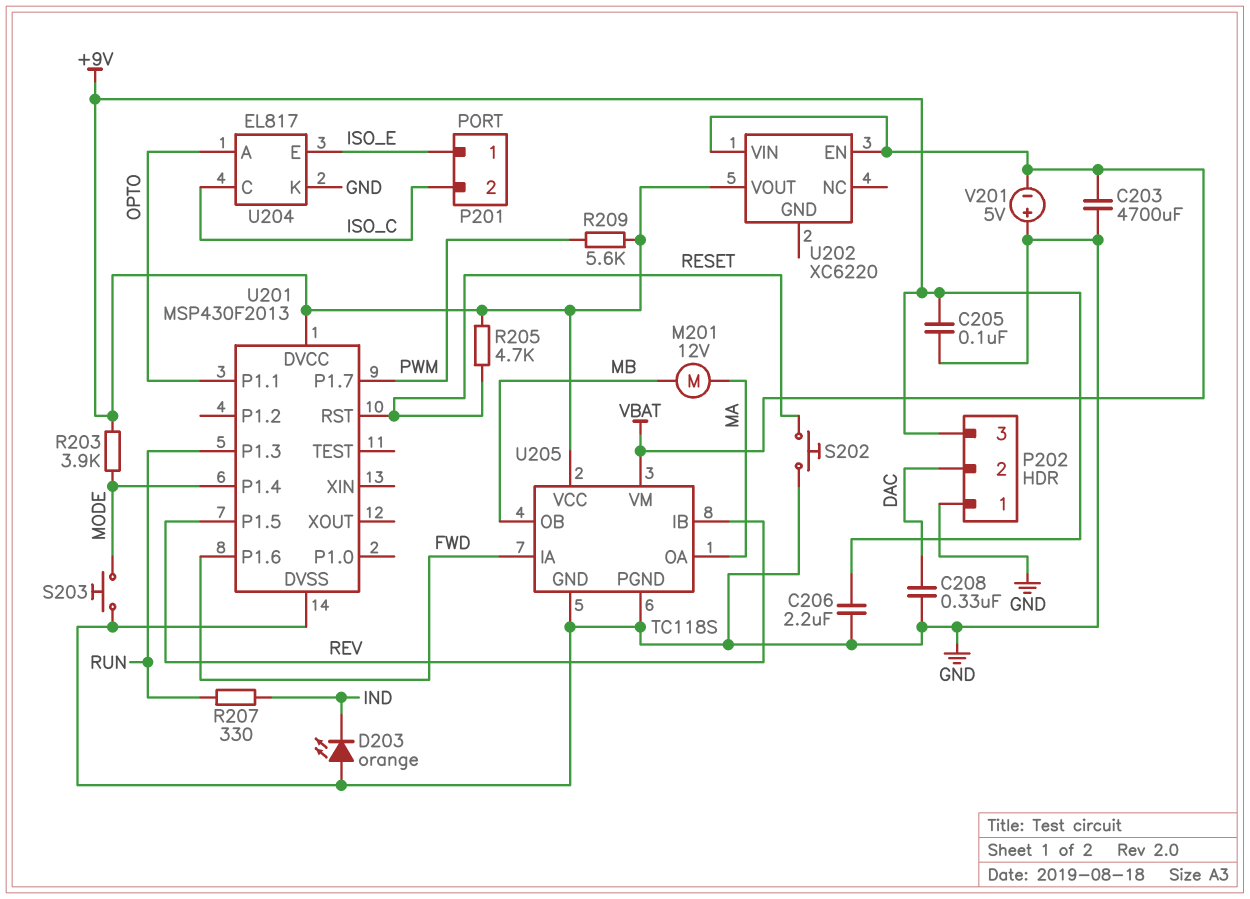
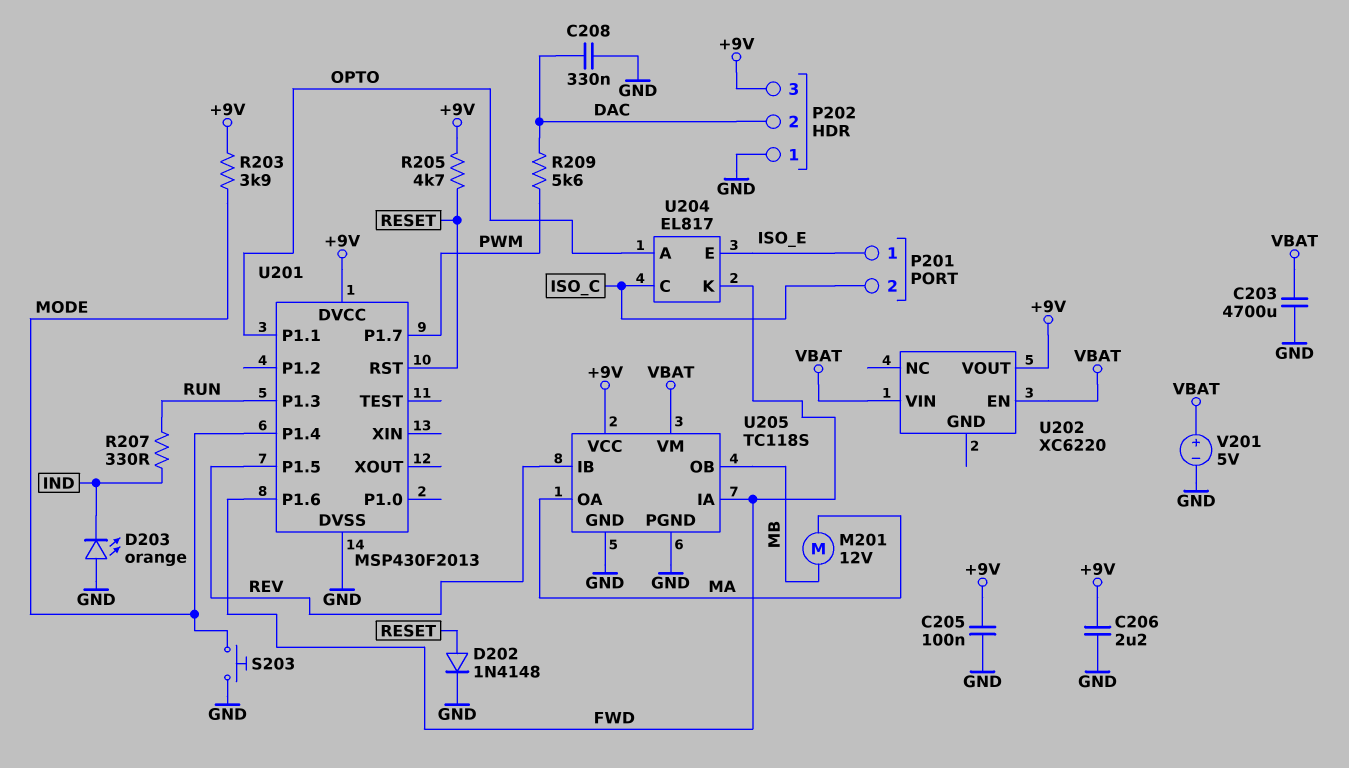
D202: none -> diode 1N4148 (A RESET, K GND)
R209: 5.6k (+9V, PWM) -> 5.6k (DAC, PWM)
S202: button (GND, RESET) -> none
U204 pin K: GND -> FWD
V201: 5V (plus GND, minus VBAT) -> 5V (plus VBAT, minus GND)

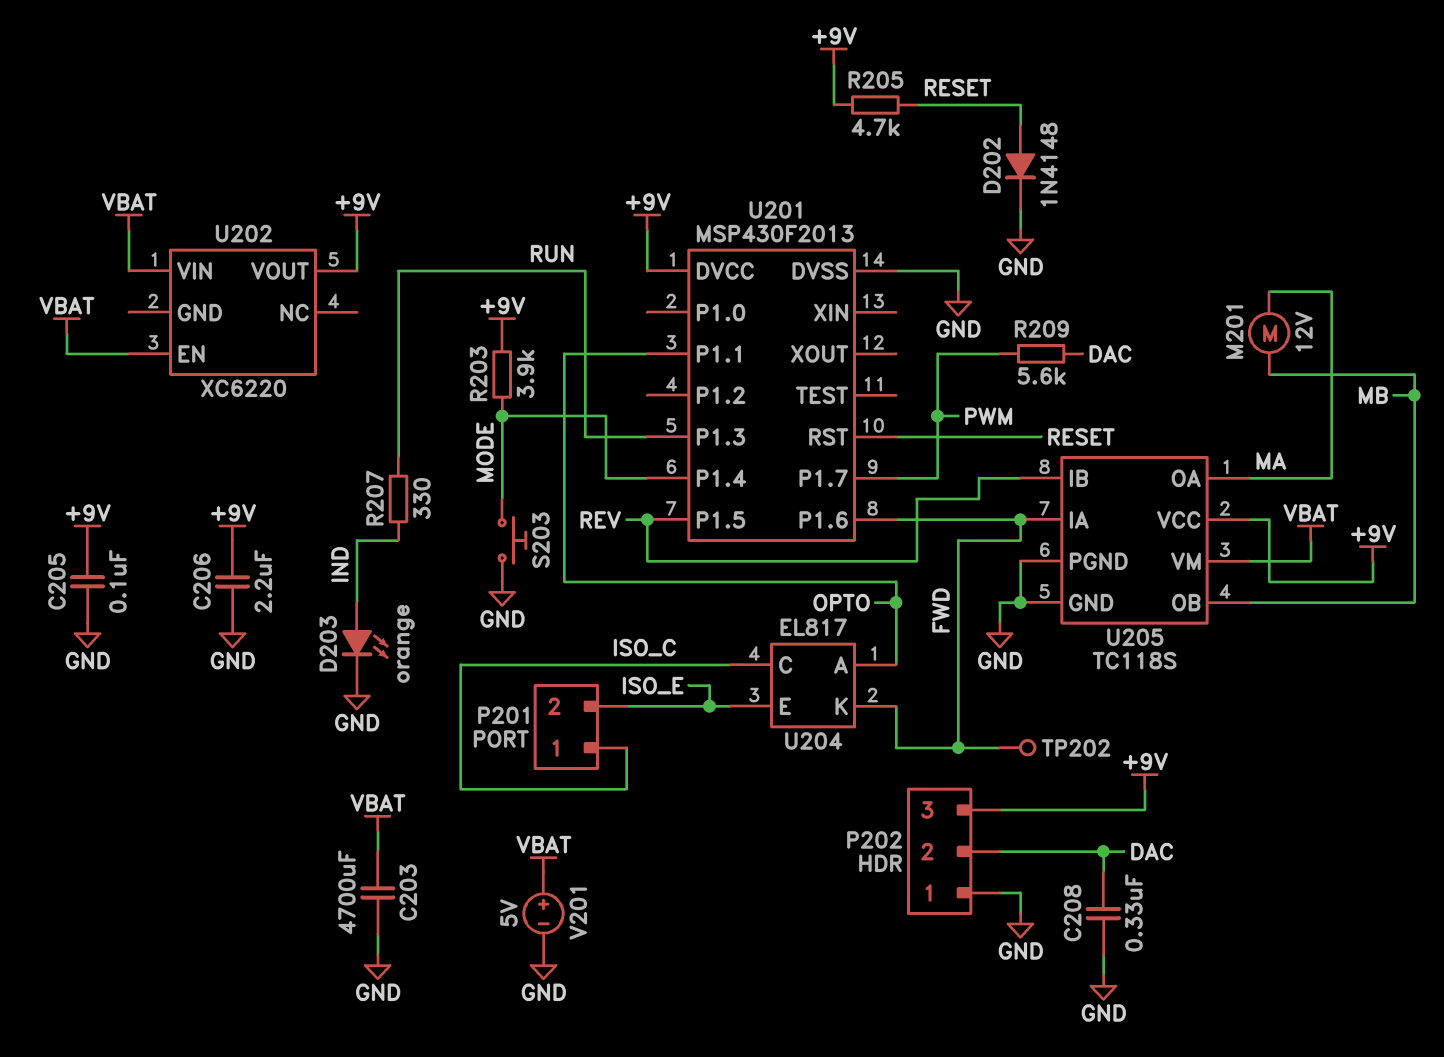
D203: LED orange (A GND, K IND) -> LED orange (A IND, K GND)
P201 pin 1: ISO_E -> ISO_C
P201 pin 2: ISO_C -> ISO_E
TP202: none -> test point (FWD)

